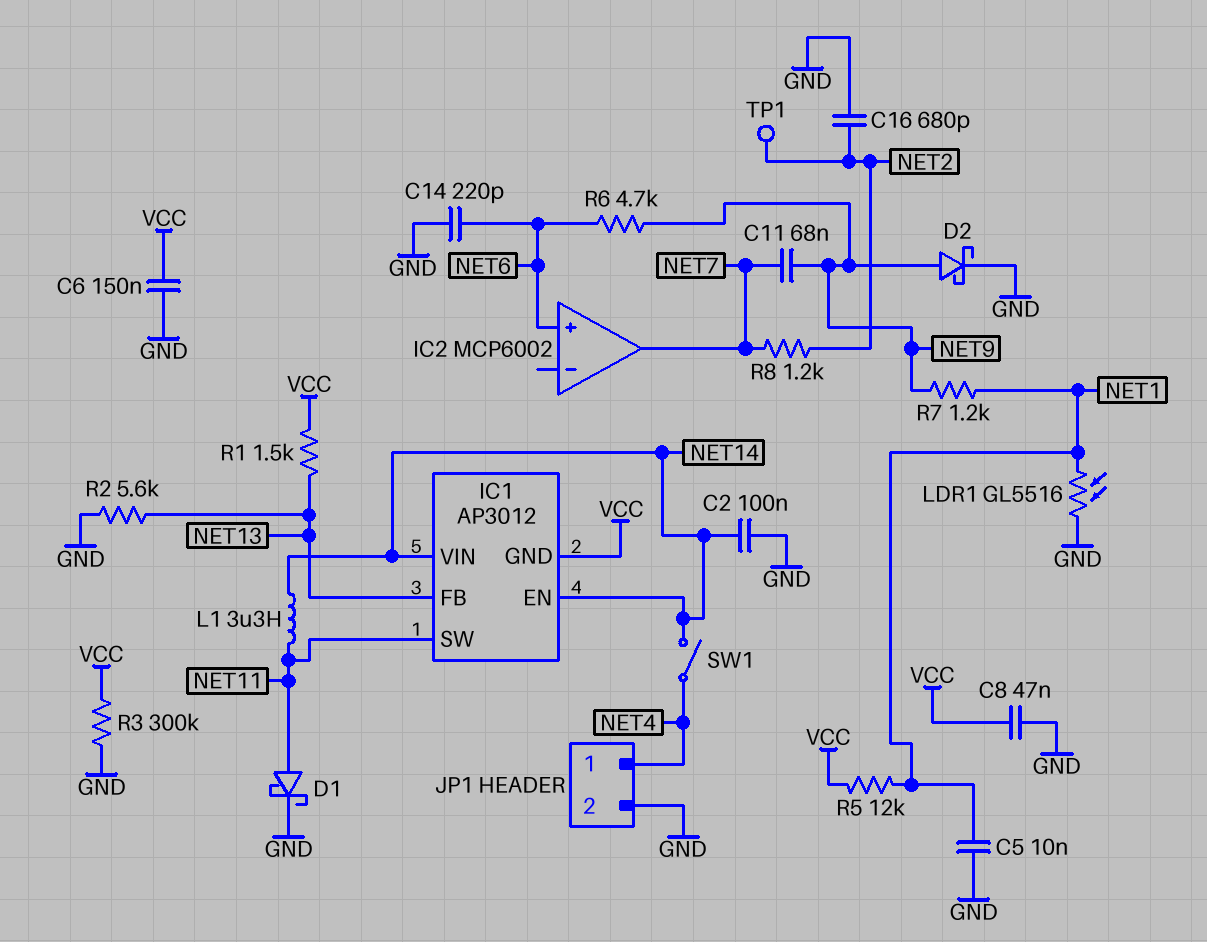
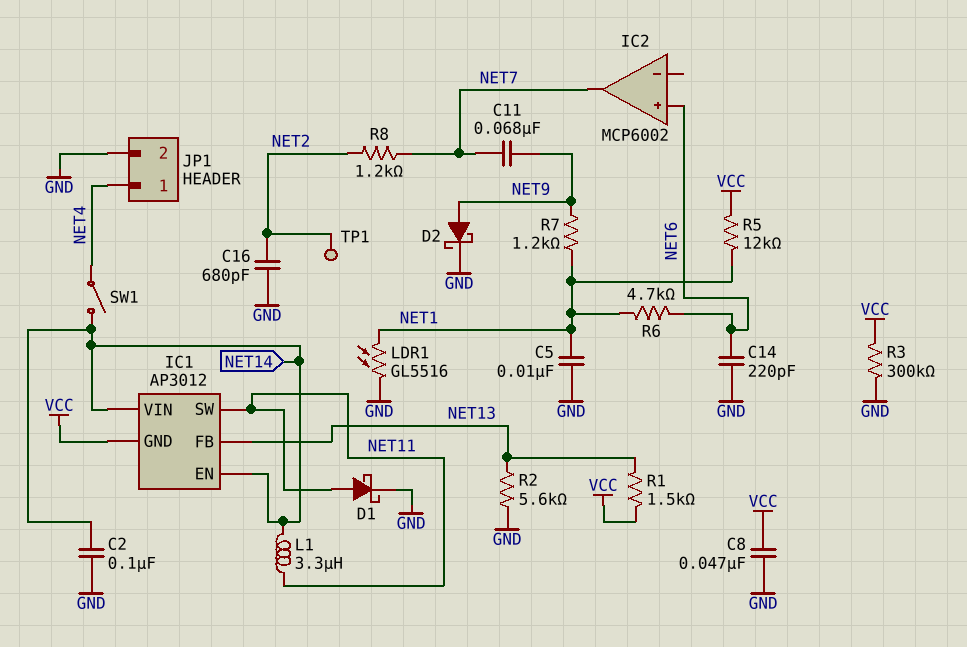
C6: 150nF (GND, VCC) -> none
R6: 4.7k (NET6, NET9) -> 4.7k (NET1, NET6)

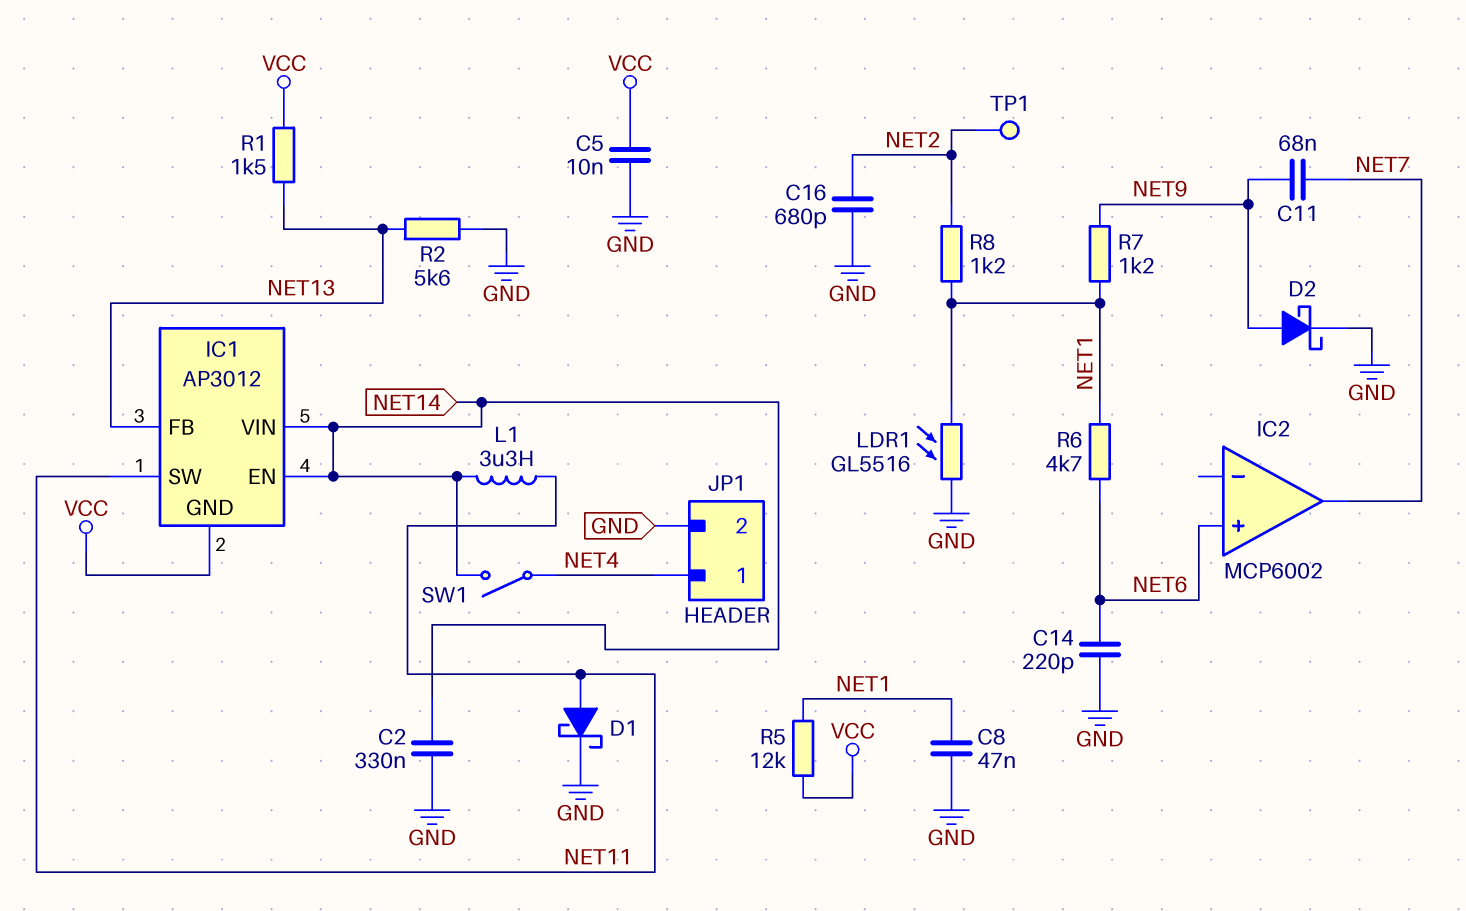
C2: 100nF (GND, NET14) -> 330nF (GND, NET14)
C5: 10nF (GND, NET1) -> 10nF (GND, VCC)
C8: 47nF (GND, VCC) -> 47nF (GND, NET1)
R3: 300k (GND, VCC) -> none
R8: 1.2k (NET2, NET7) -> 1.2k (NET1, NET2)

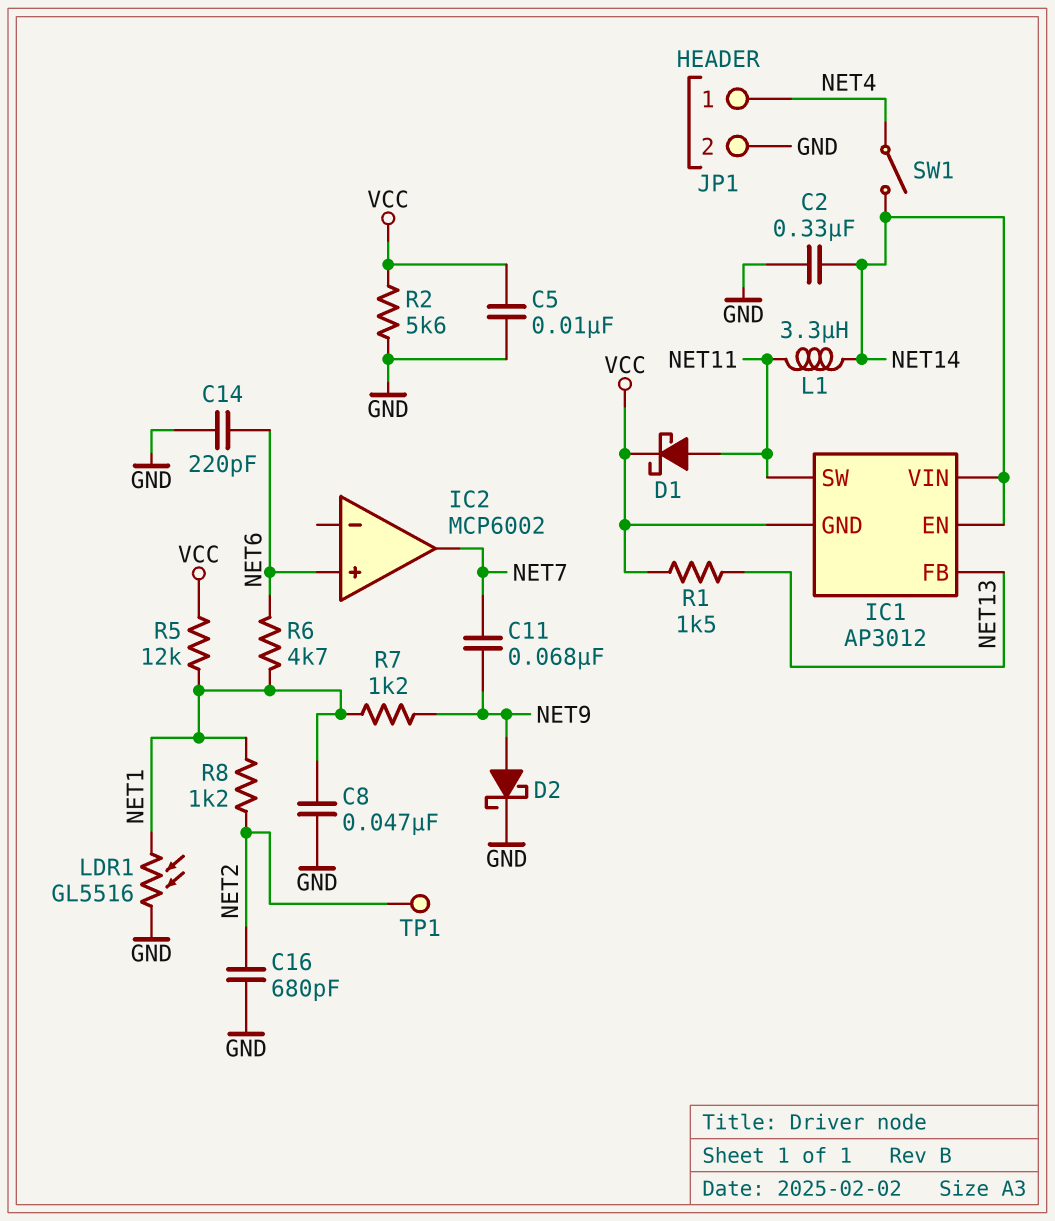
D1: schottky (A NET11, K GND) -> schottky (A NET11, K VCC)
R2: 5.6k (GND, NET13) -> 5.6k (GND, VCC)

